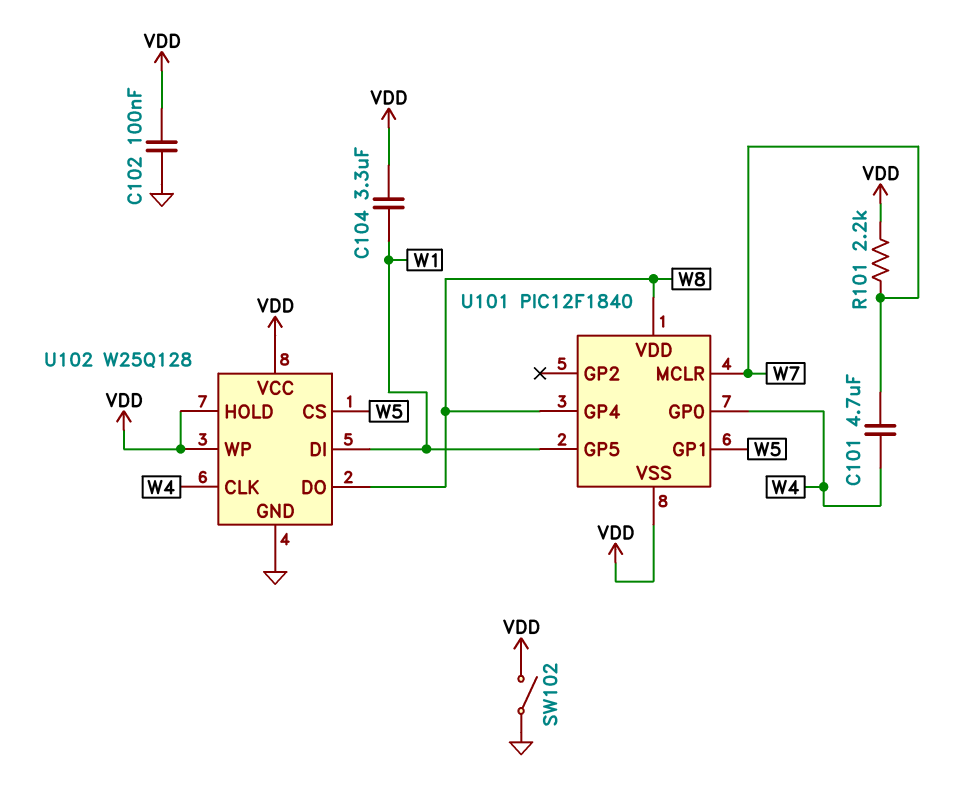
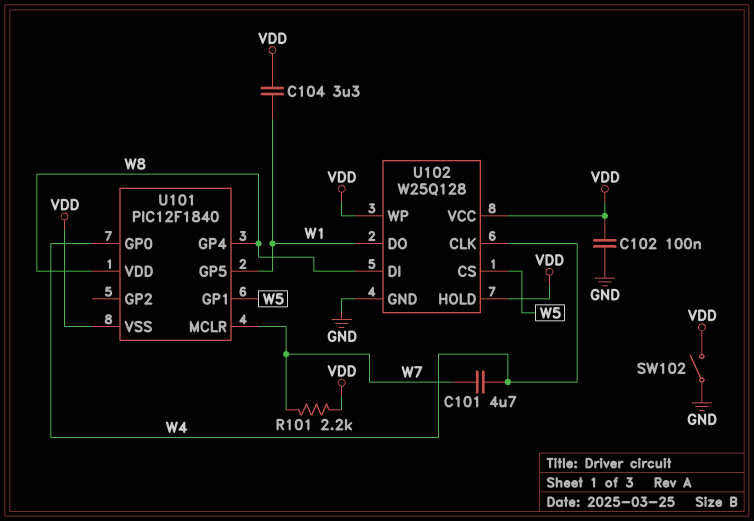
U102 pin DI: W1 -> W8
U102 pin DO: W8 -> W1

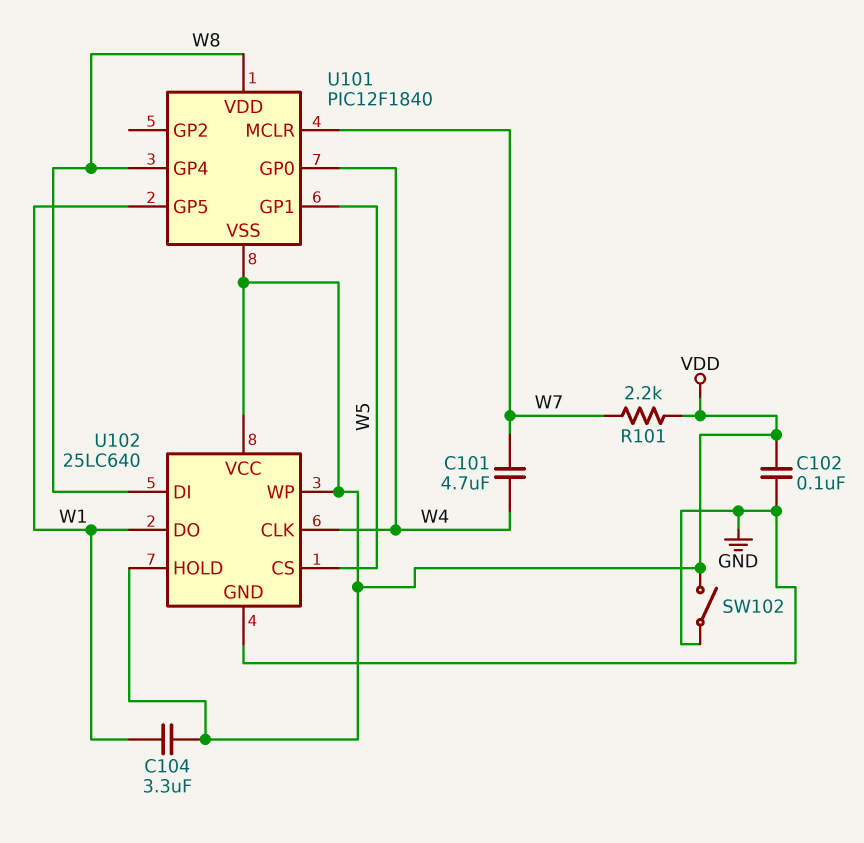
U102: W25Q128 -> 25LC640

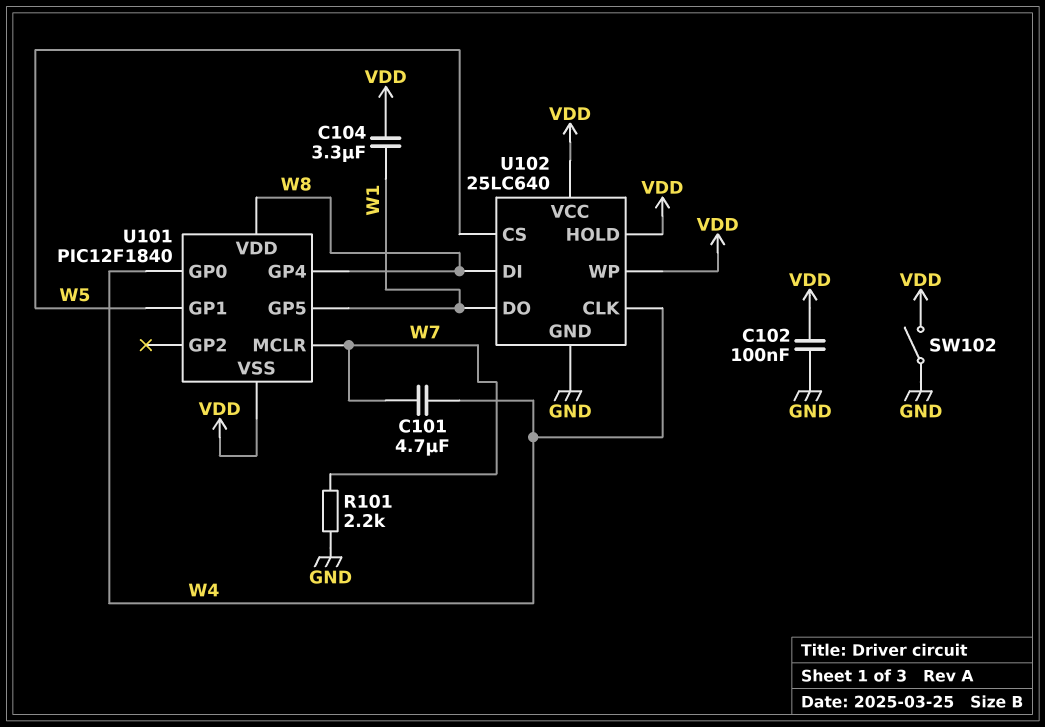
R101: 2.2k (VDD, W7) -> 2.2k (GND, W7)

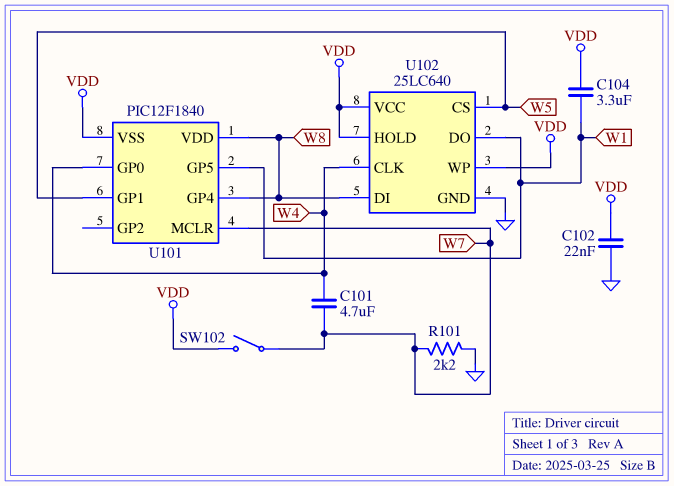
C102: 100nF (GND, VDD) -> 22nF (GND, VDD)
SW102: switch (GND, VDD) -> switch (VDD, W7)

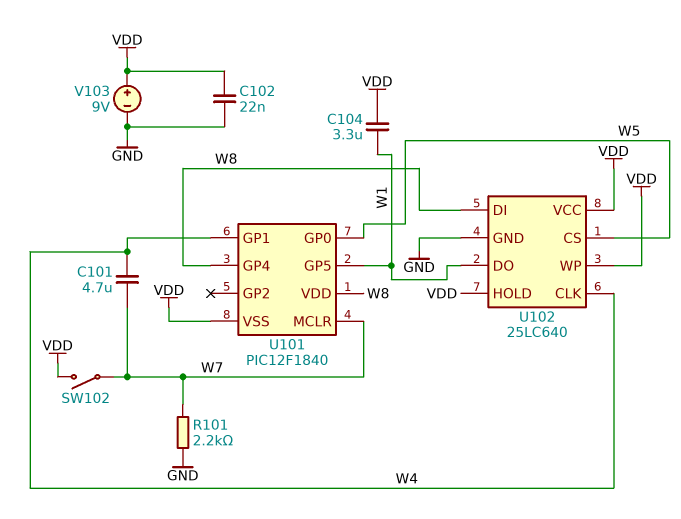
U101 pin GP0: W4 -> W5
U101 pin GP1: W5 -> W4
V103: none -> 9V (plus VDD, minus GND)

